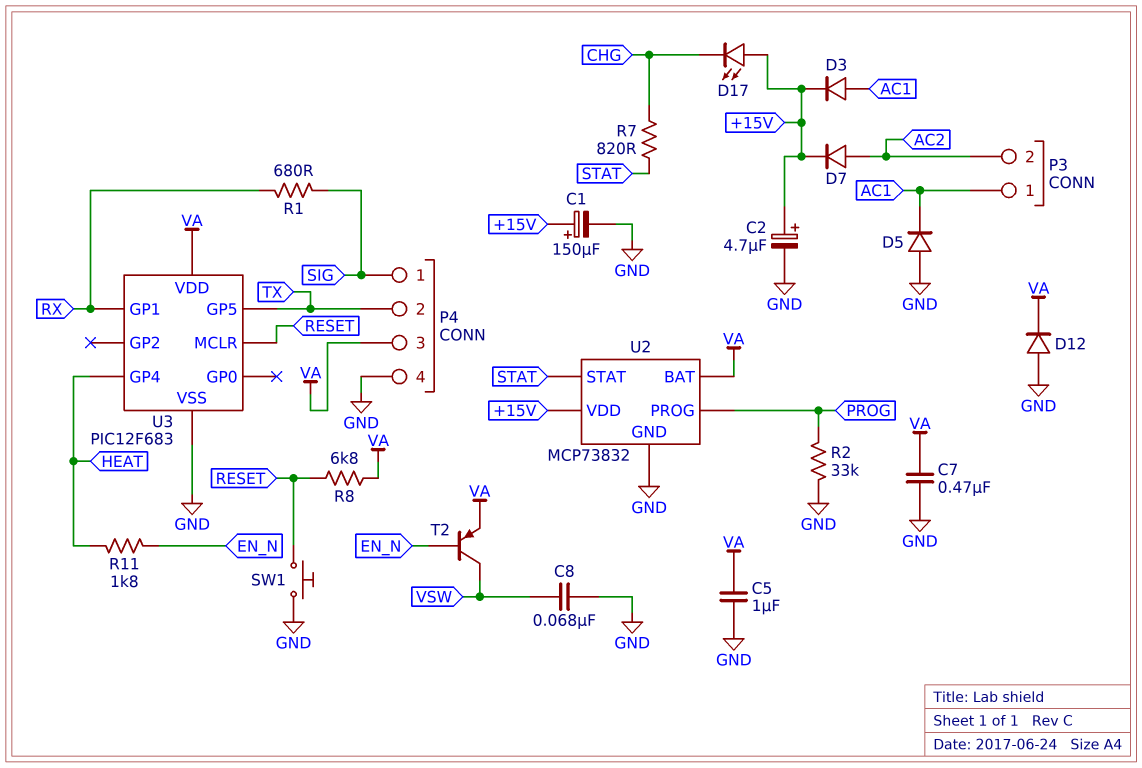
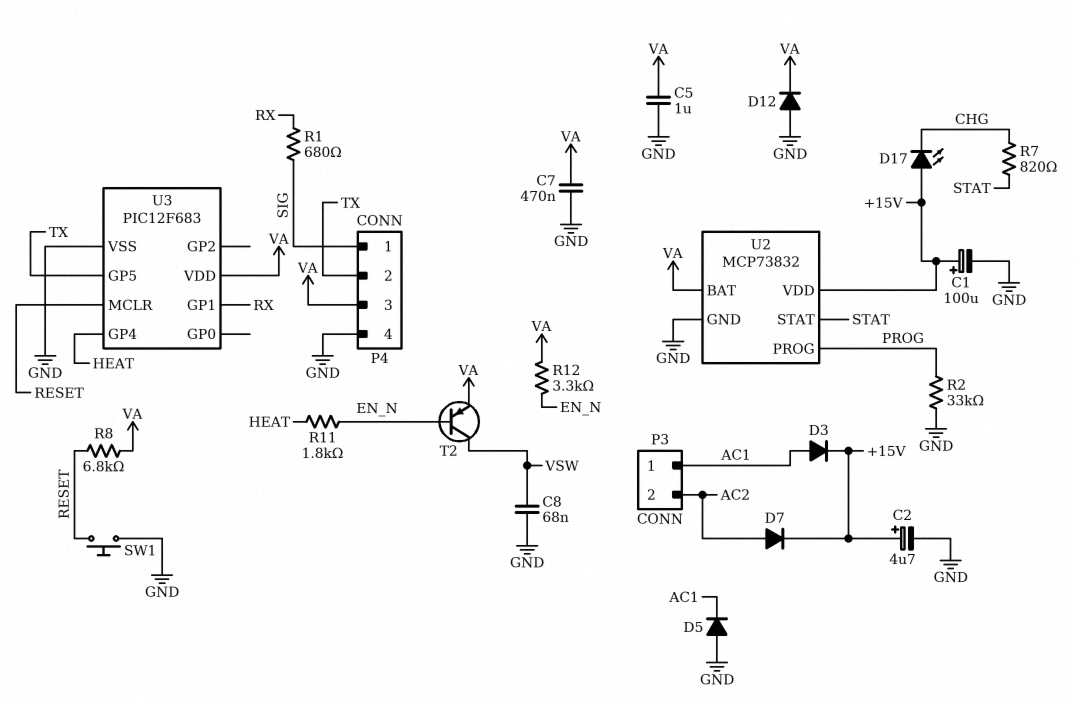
C1: 150uF (plus +15V, minus GND) -> 100uF (plus +15V, minus GND)
R12: none -> 3.3k (EN_N, VA)

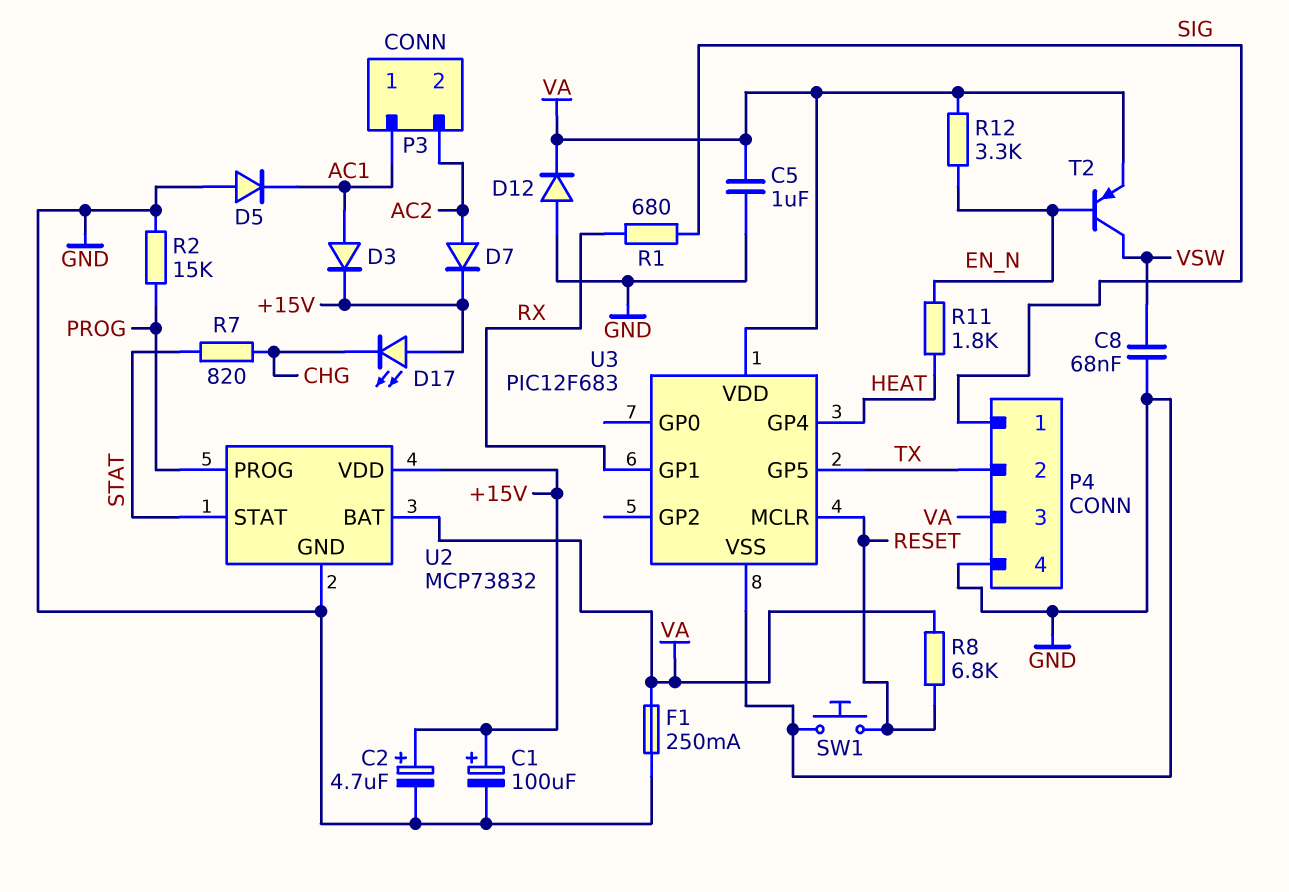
C7: 470nF (GND, VA) -> none
F1: none -> 250mA (GND, VA)
R2: 33k (GND, PROG) -> 15k (GND, PROG)

